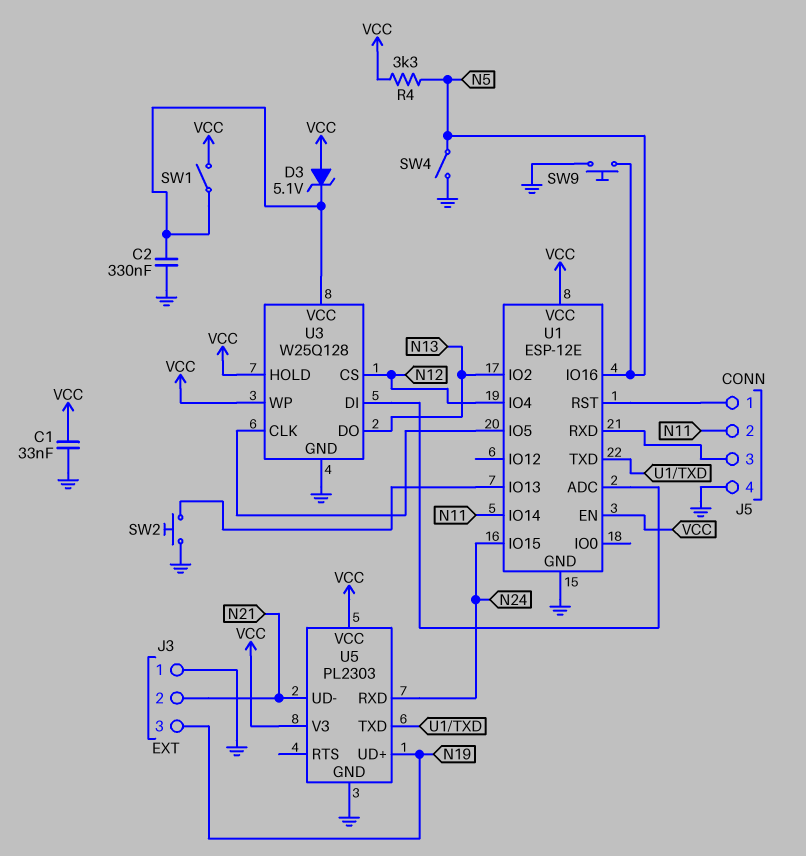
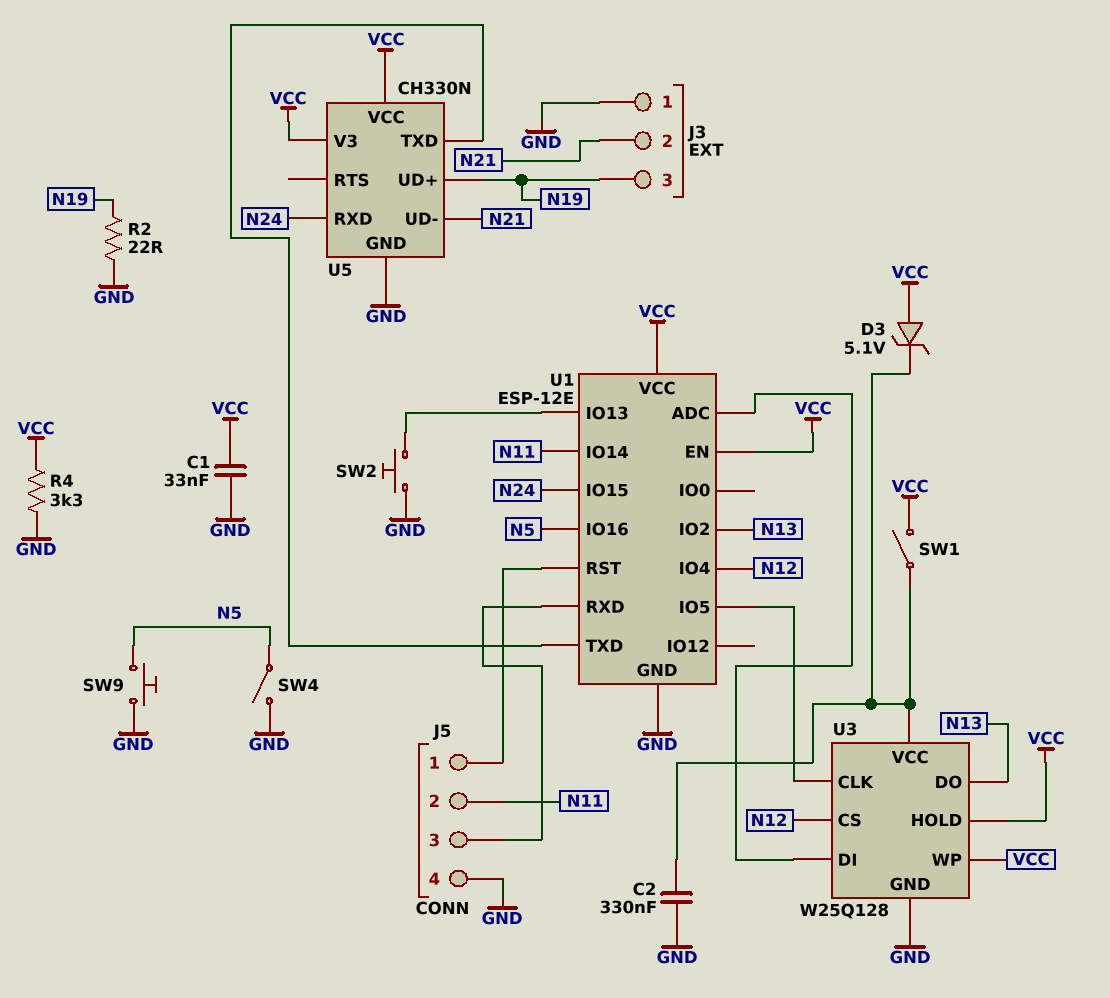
R2: none -> 22 (GND, N19)
R4: 3.3k (N5, VCC) -> 3.3k (GND, VCC)
U5: PL2303 -> CH330N

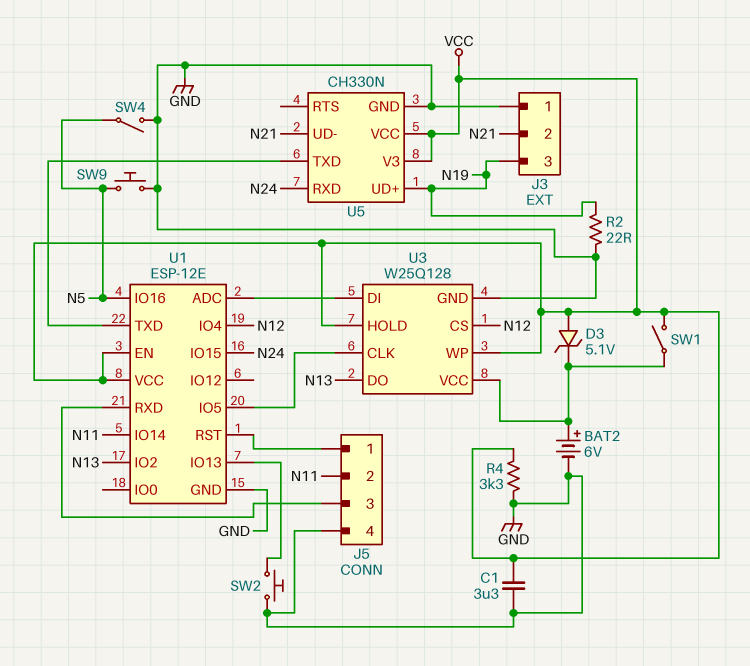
BAT2: none -> 6V (plus U3/VCC, minus GND)
C1: 33nF (GND, VCC) -> 3.3uF (GND, VCC)
C2: 330nF (GND, U3/VCC) -> none

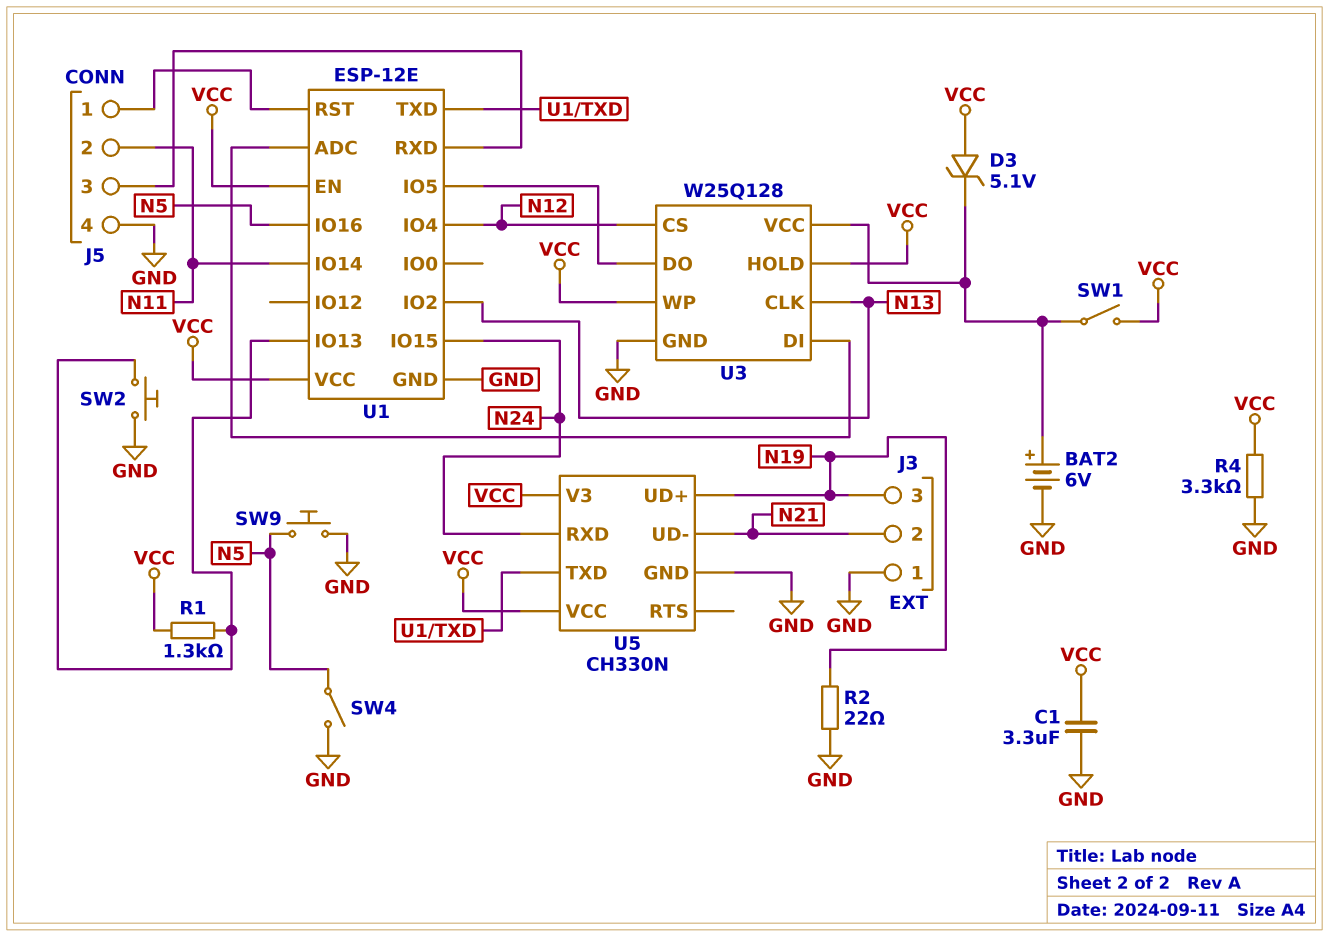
R1: none -> 1.3k (U1/IO13, VCC)
U3 pin CLK: U1/IO5 -> N13
U3 pin DO: N13 -> U1/IO5

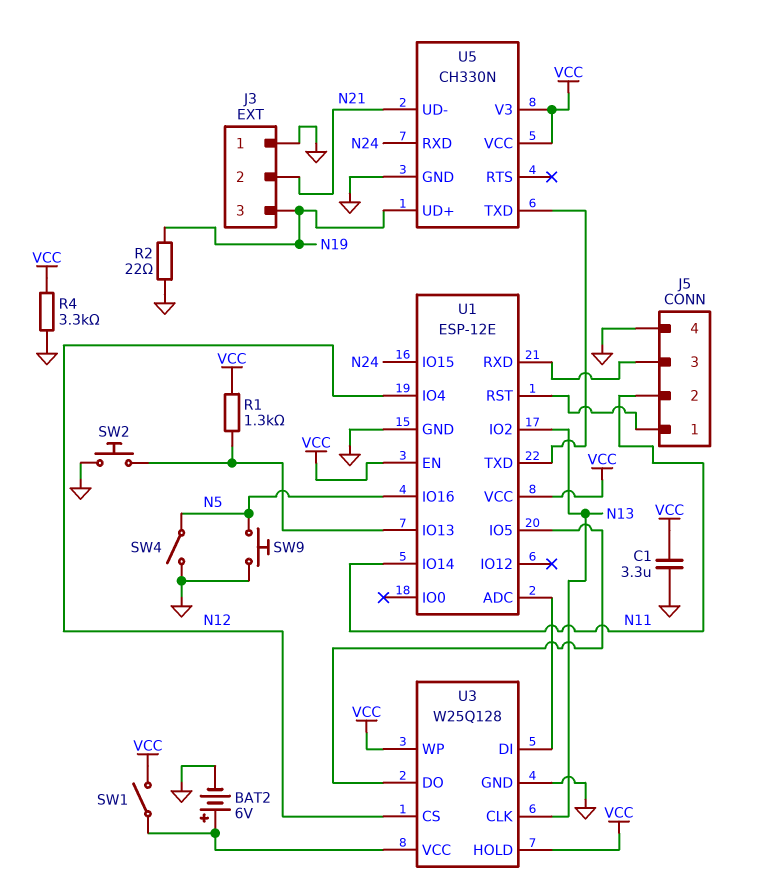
D3: zener 5.1V (A VCC, K U3/VCC) -> none

